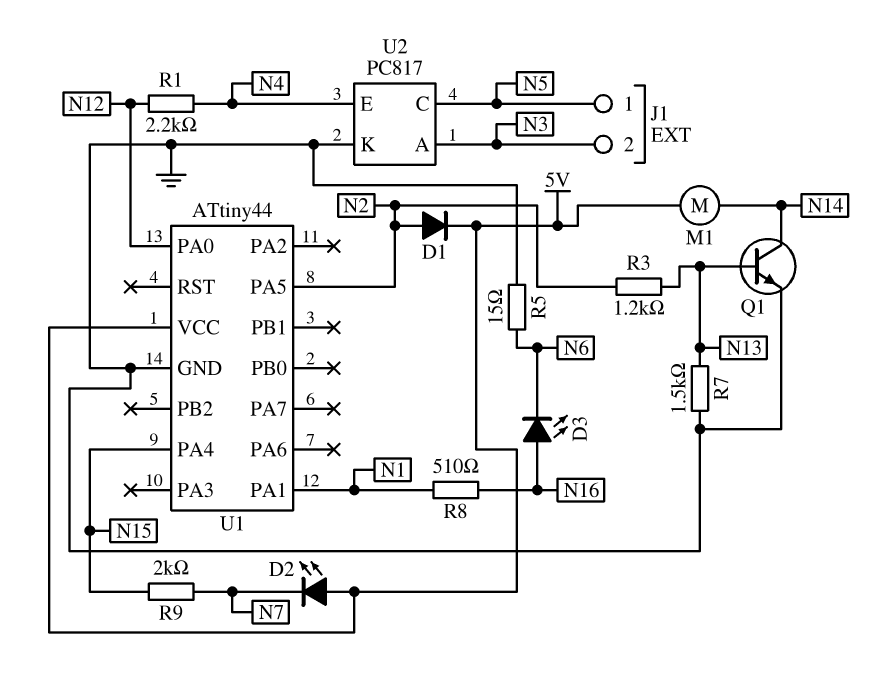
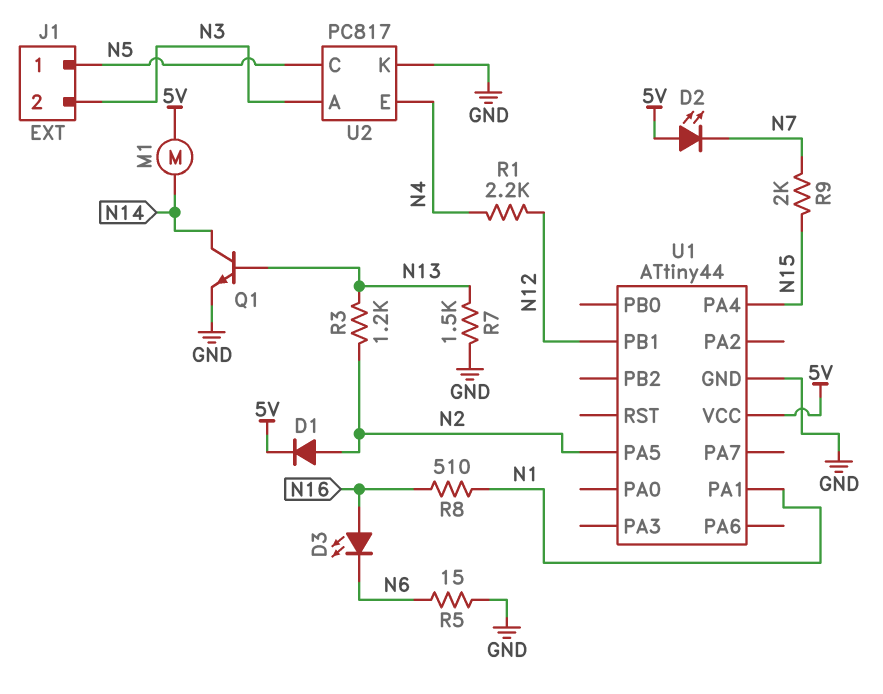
U1 pin PA0: N12 -> none
U1 pin PB1: none -> N12

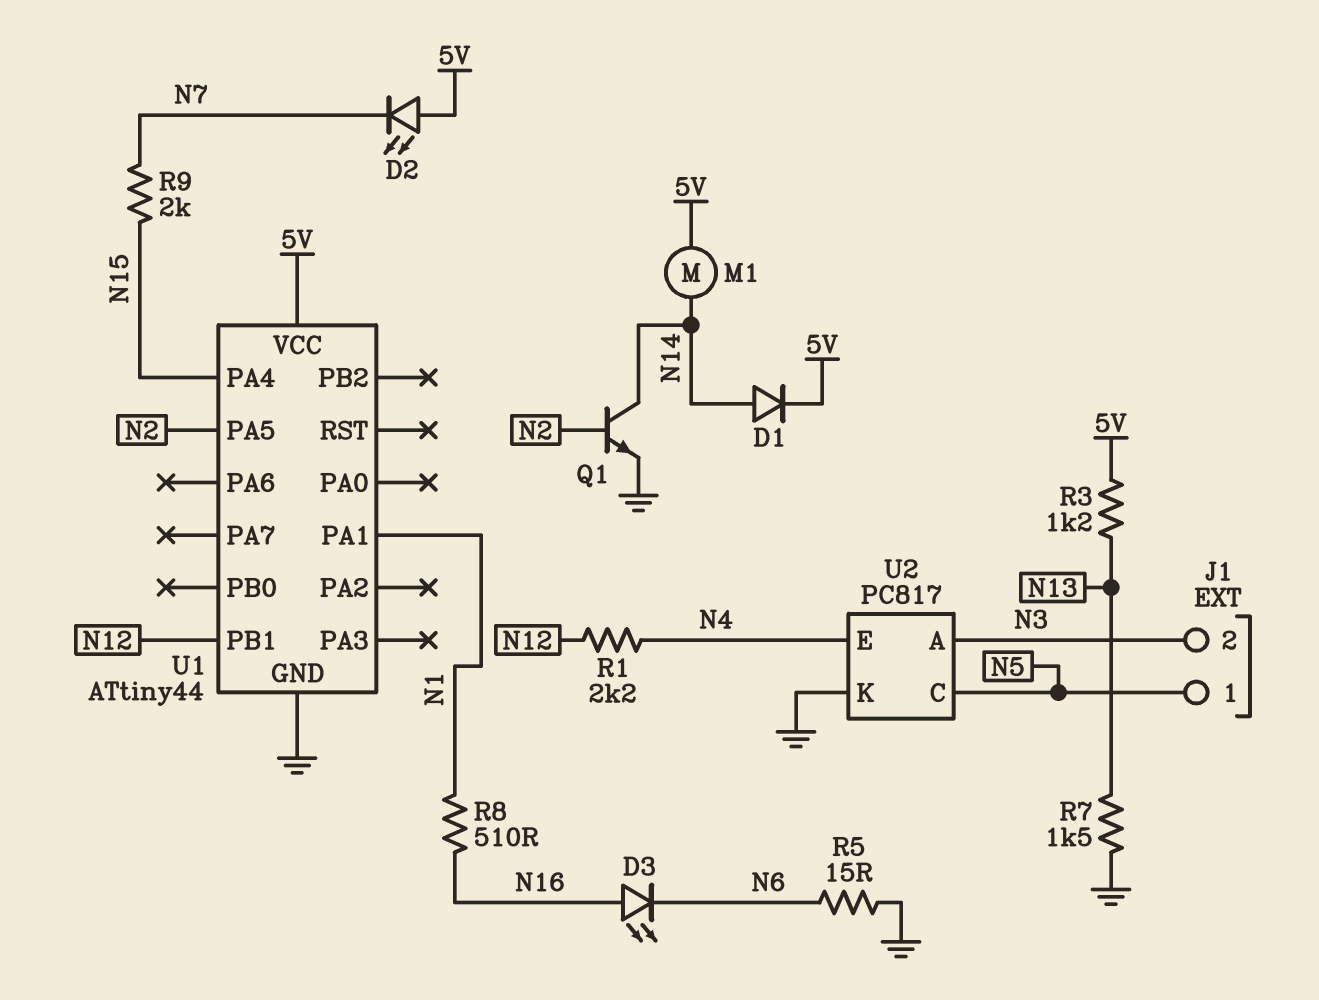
D1: diode (A N2, K 5V) -> diode (A N14, K 5V)
Q1: NPN (B N13, C N14, E GND) -> NPN (B N2, C N14, E GND)
R3: 1.2k (N2, N13) -> 1.2k (5V, N13)

